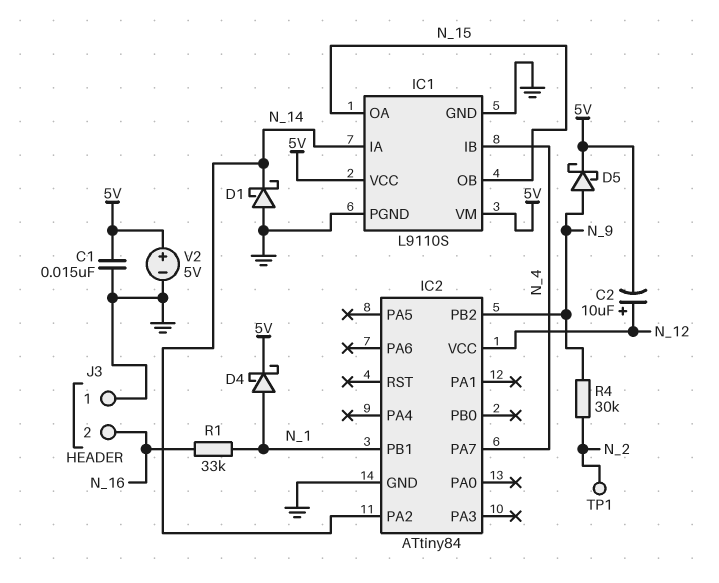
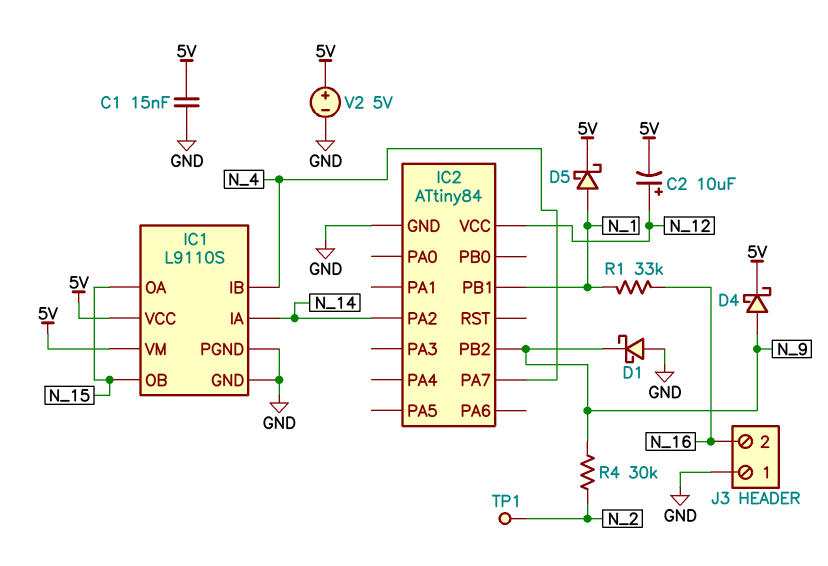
D1: schottky (A GND, K N_14) -> schottky (A GND, K N_9)
D4: schottky (A N_1, K 5V) -> schottky (A N_9, K 5V)
D5: schottky (A N_9, K 5V) -> schottky (A N_1, K 5V)

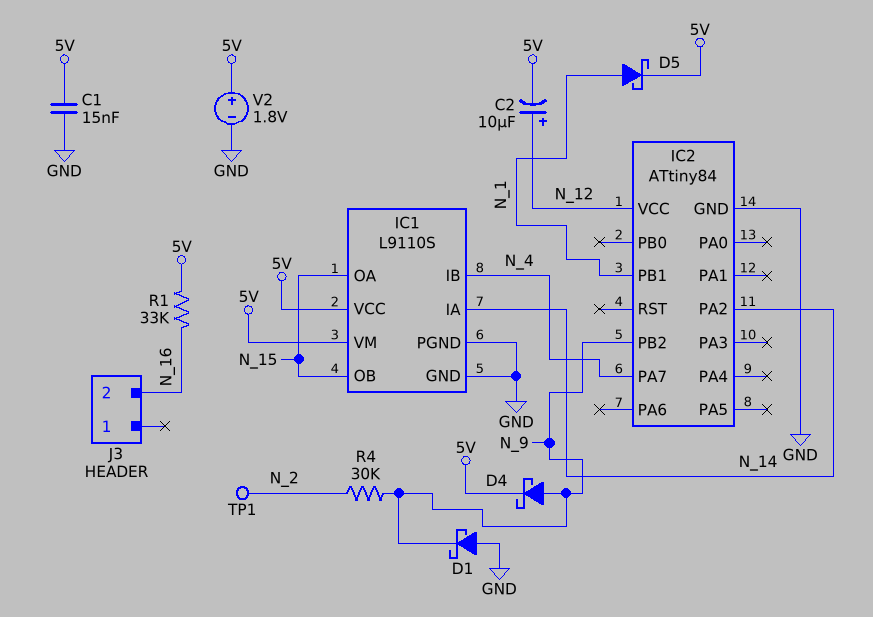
J3 pin 1: GND -> none
R1: 33k (N_1, N_16) -> 33k (5V, N_16)
V2: 5V (plus 5V, minus GND) -> 1.8V (plus 5V, minus GND)

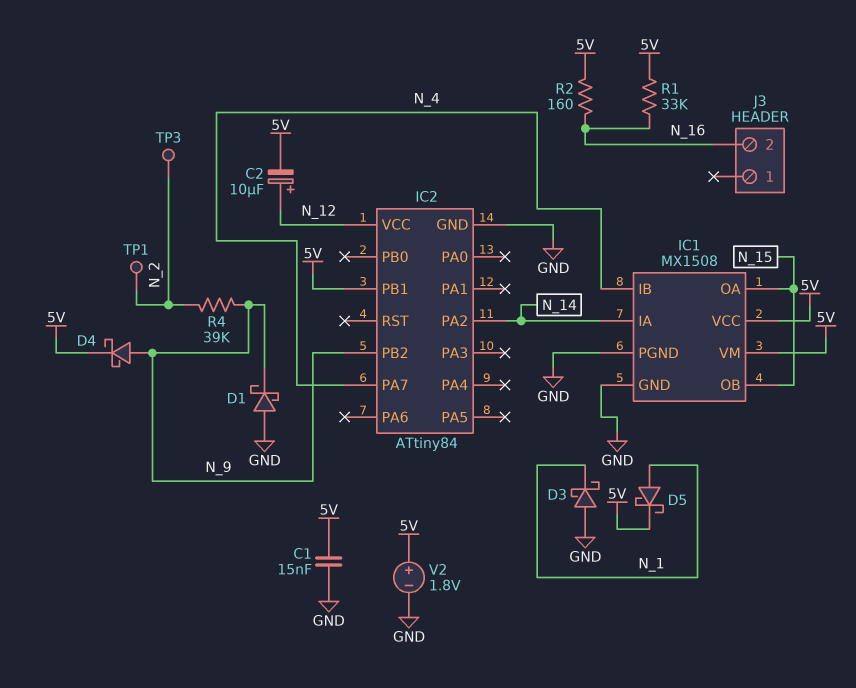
D3: none -> schottky (A GND, K N_1)
IC1: L9110S -> MX1508
IC2 pin PB1: N_1 -> 5V
R2: none -> 160 (5V, N_16)
R4: 30k (N_2, N_9) -> 39k (N_2, N_9)
TP3: none -> test point (N_2)

